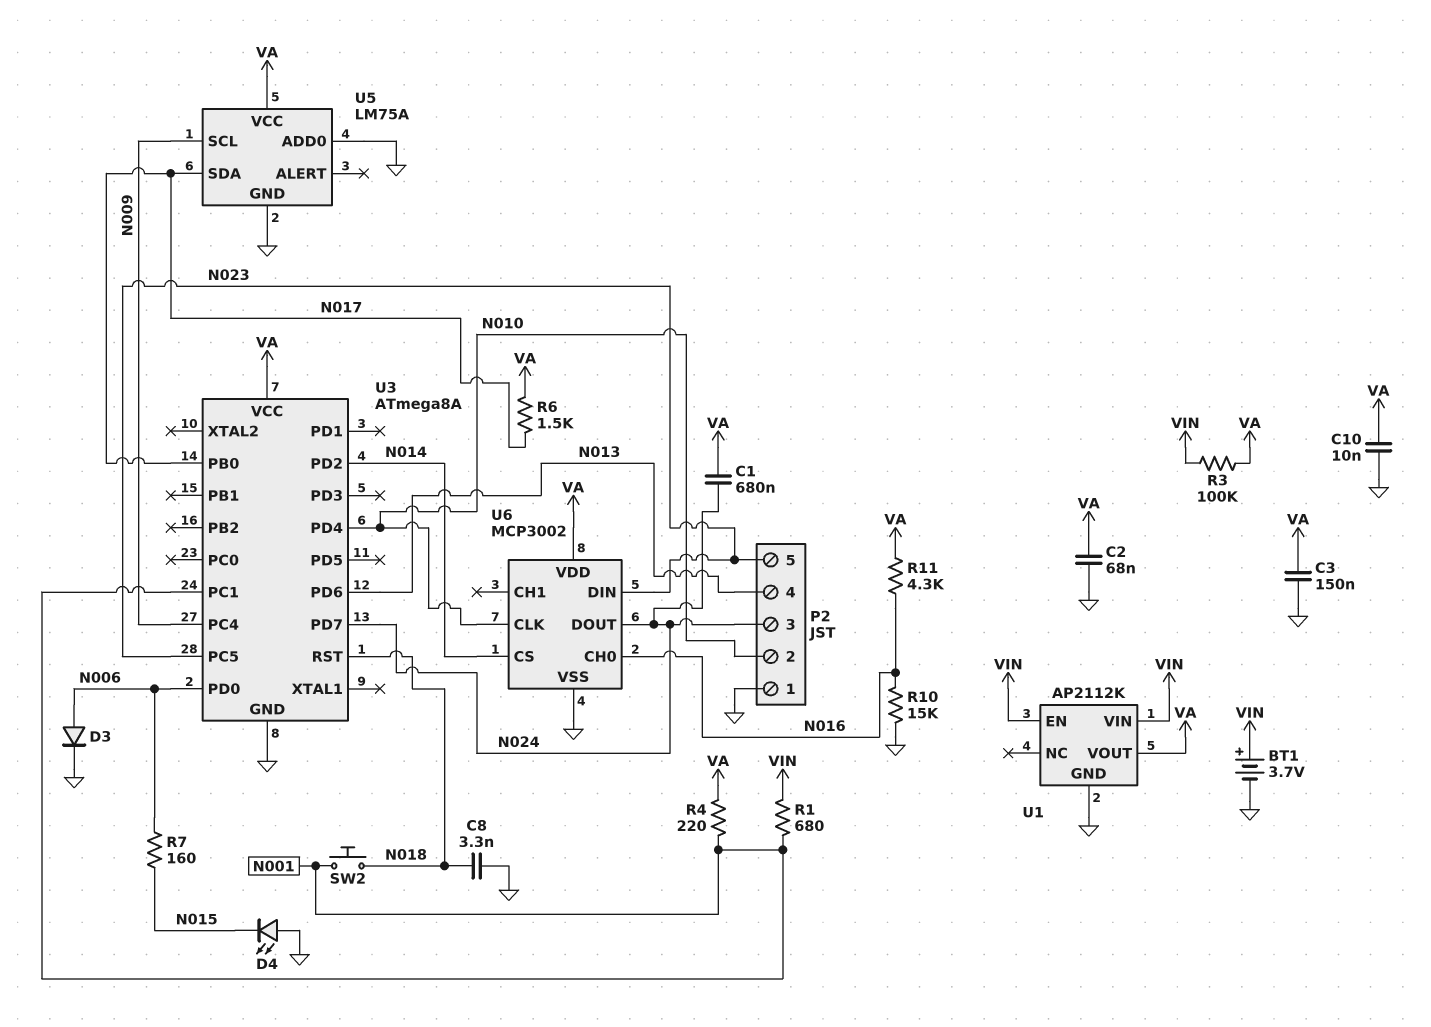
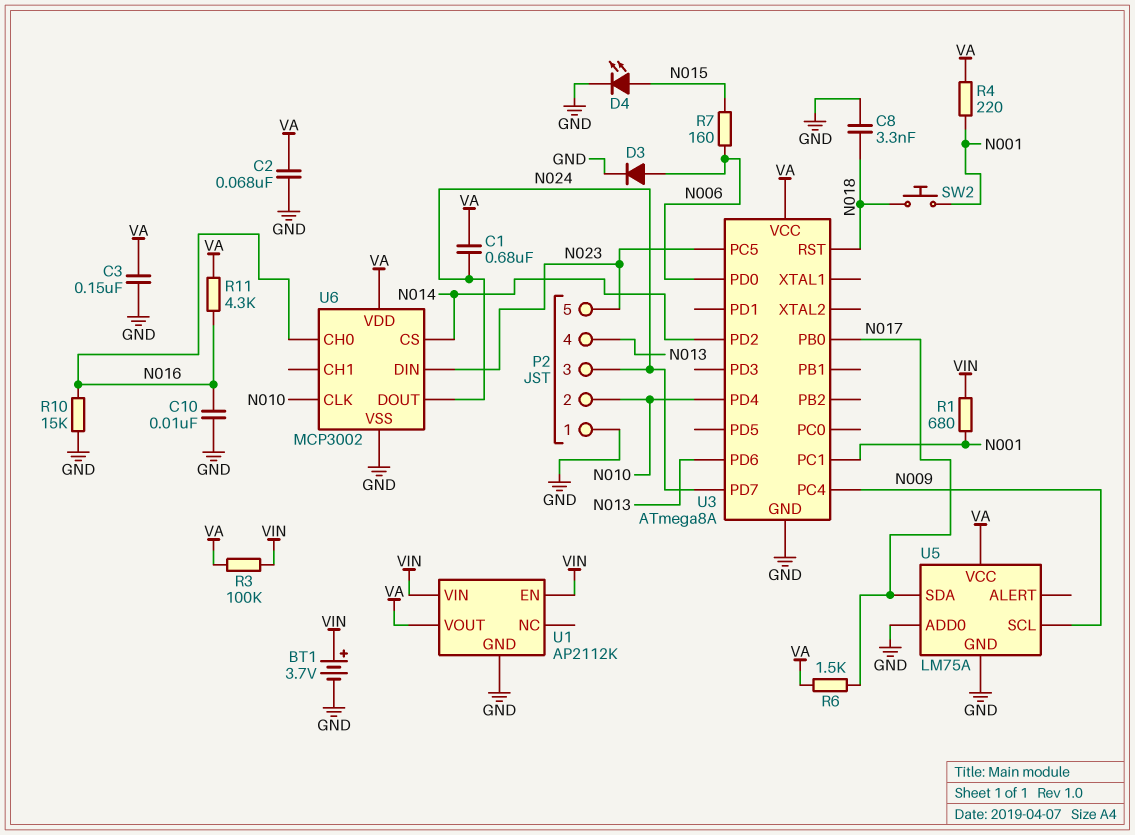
C10: 10nF (GND, VA) -> 10nF (GND, N016)
D4: LED (A GND, K N015) -> LED (A N015, K GND)

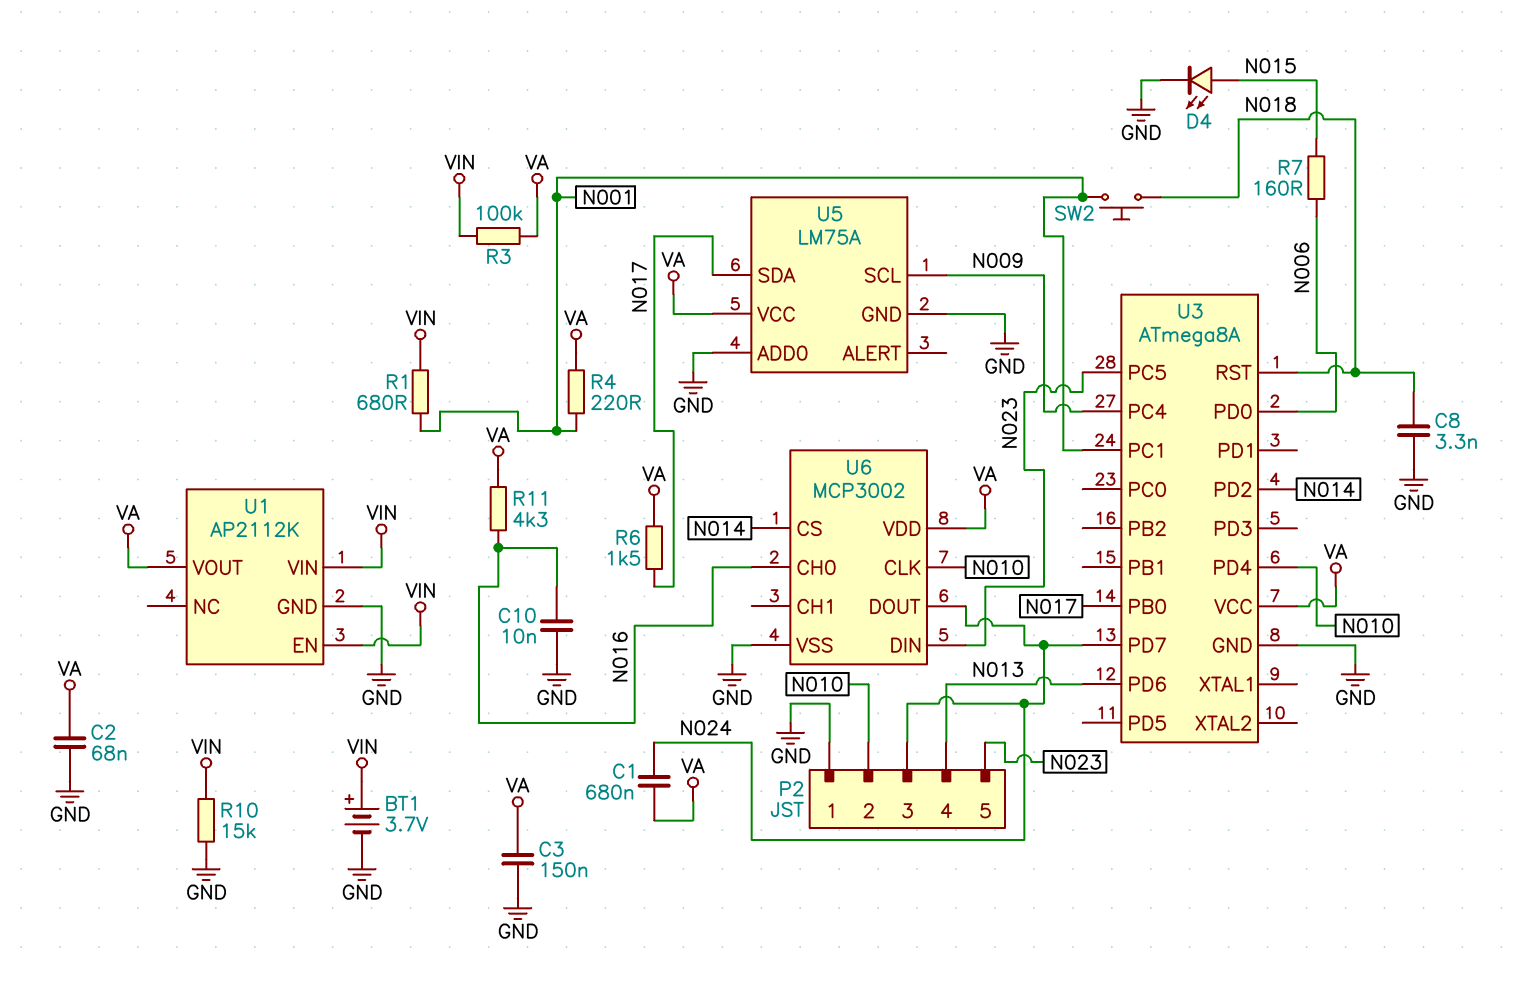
D3: diode (A N006, K GND) -> none
R10: 15k (GND, N016) -> 15k (GND, VIN)

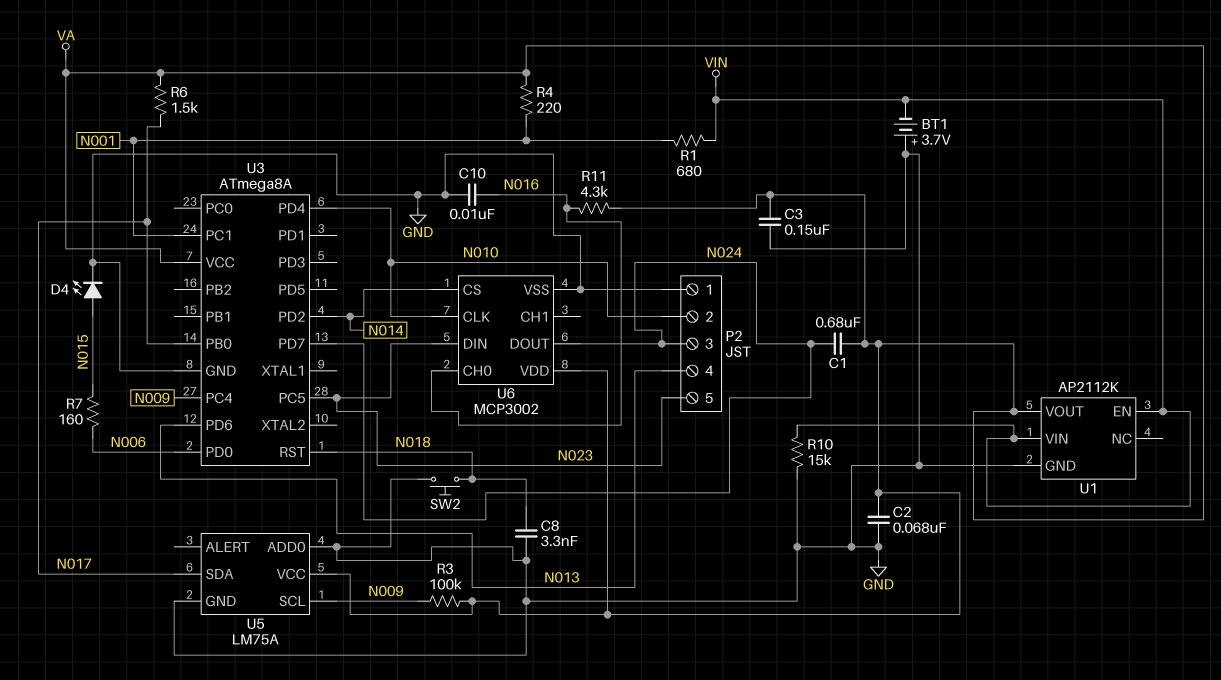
BT1: 3.7V (plus VIN, minus GND) -> 3.7V (plus GND, minus VIN)
R3: 100k (VA, VIN) -> 100k (N009, VA)
SW2: button (N001, N018) -> button (GND, N018)

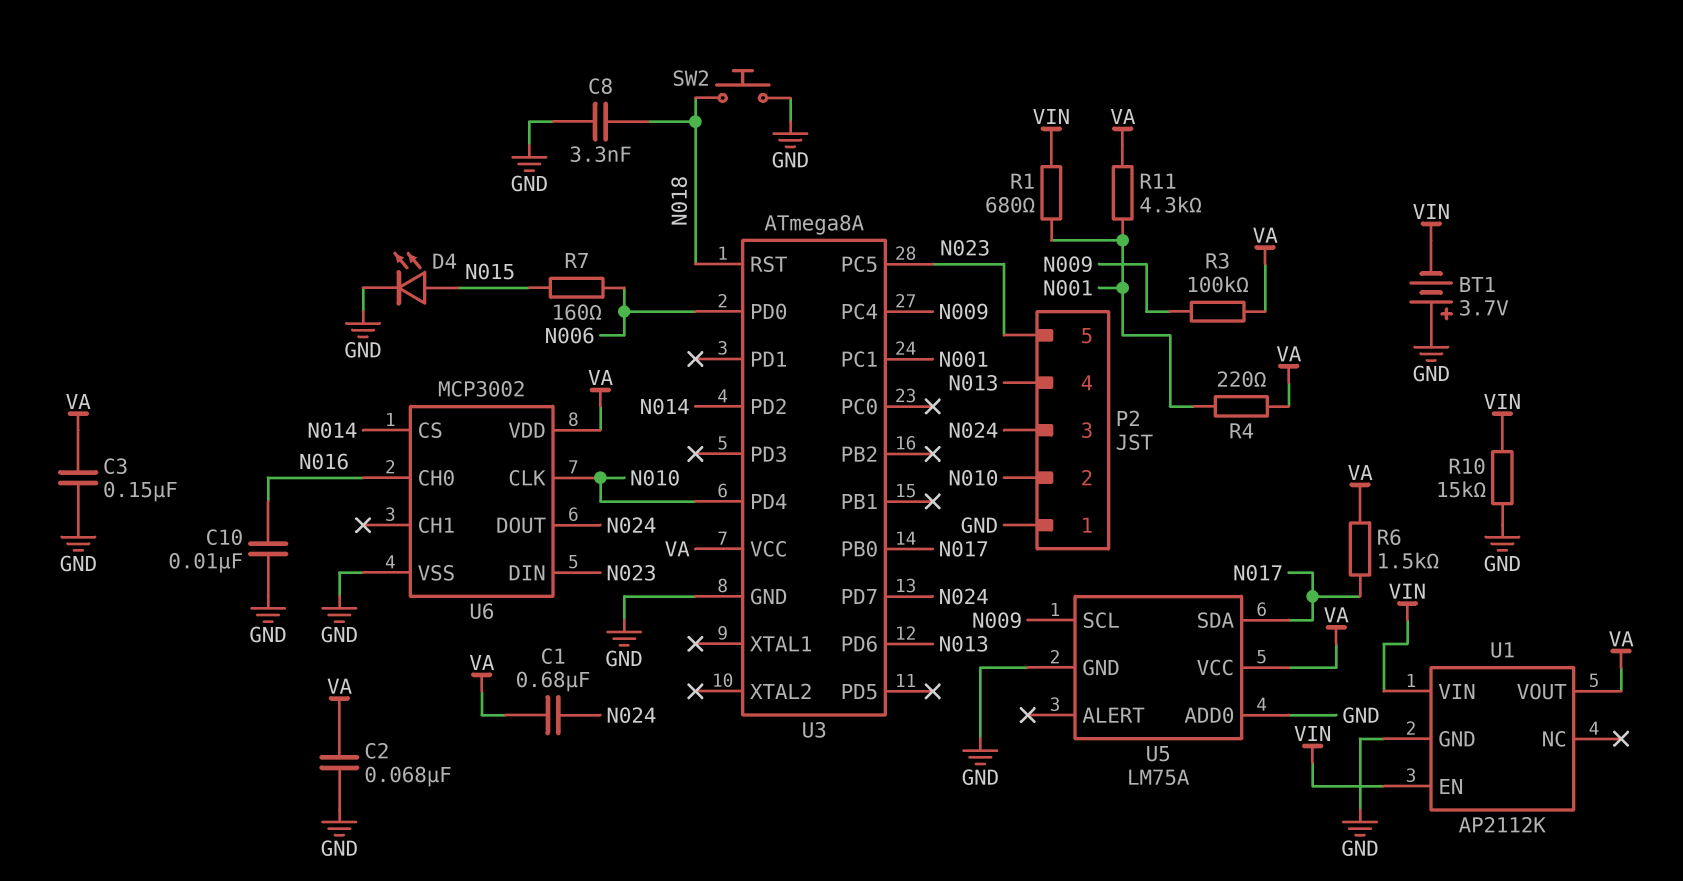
R11: 4.3k (N016, VA) -> 4.3k (N001, VA)

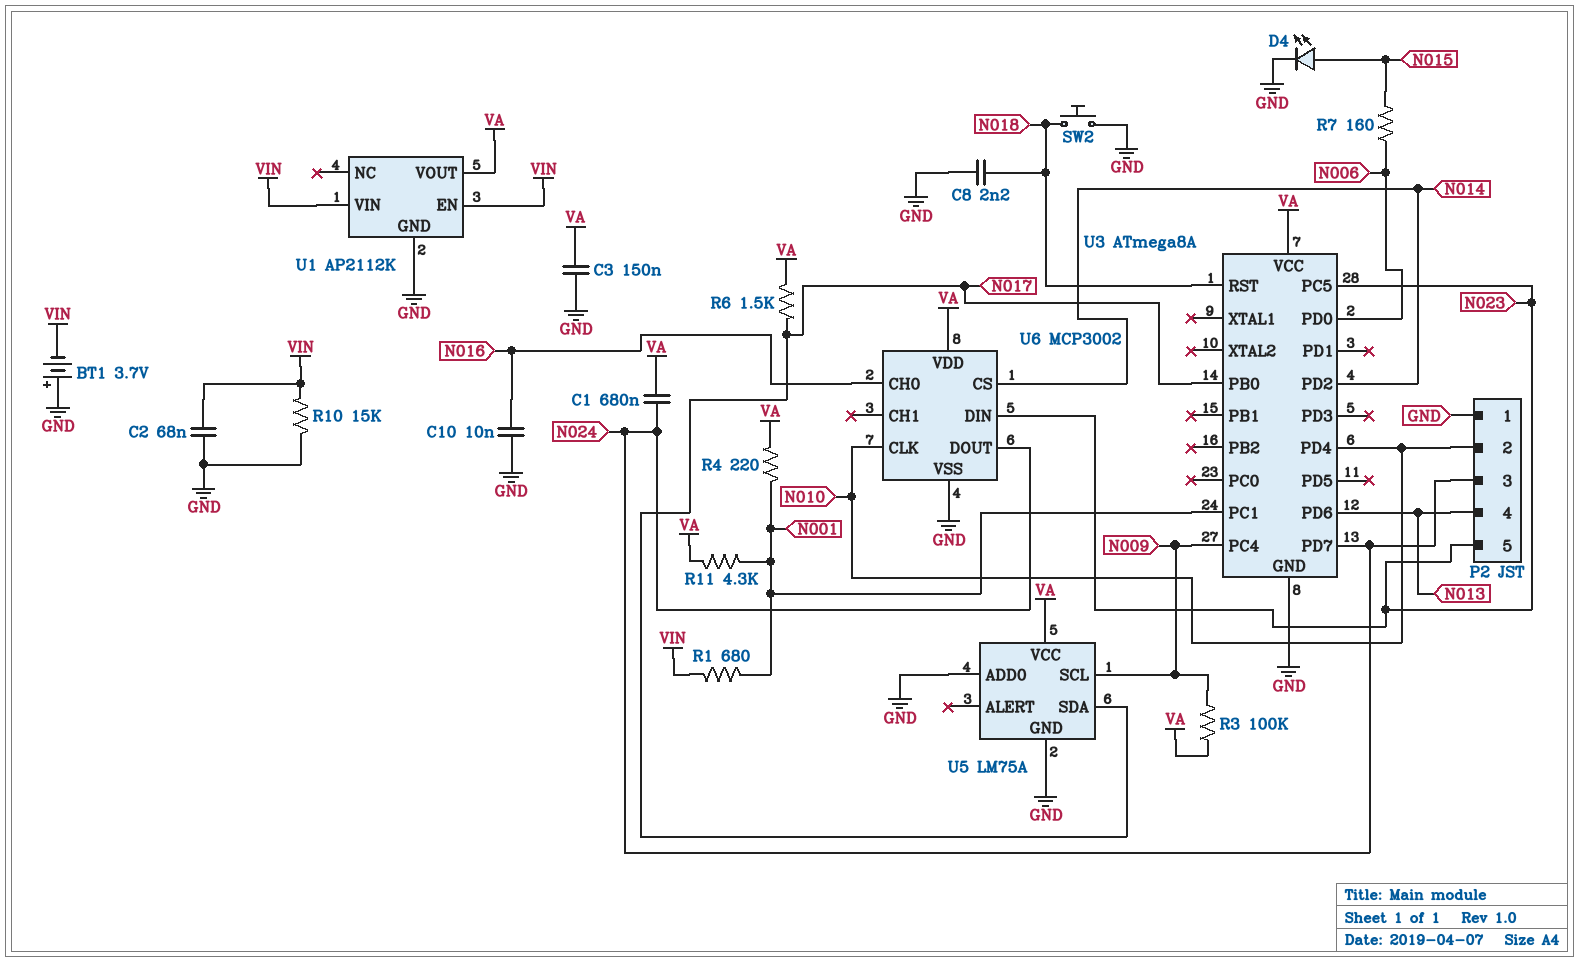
C2: 68nF (GND, VA) -> 68nF (GND, VIN)
C8: 3.3nF (GND, N018) -> 2.2nF (GND, N018)

